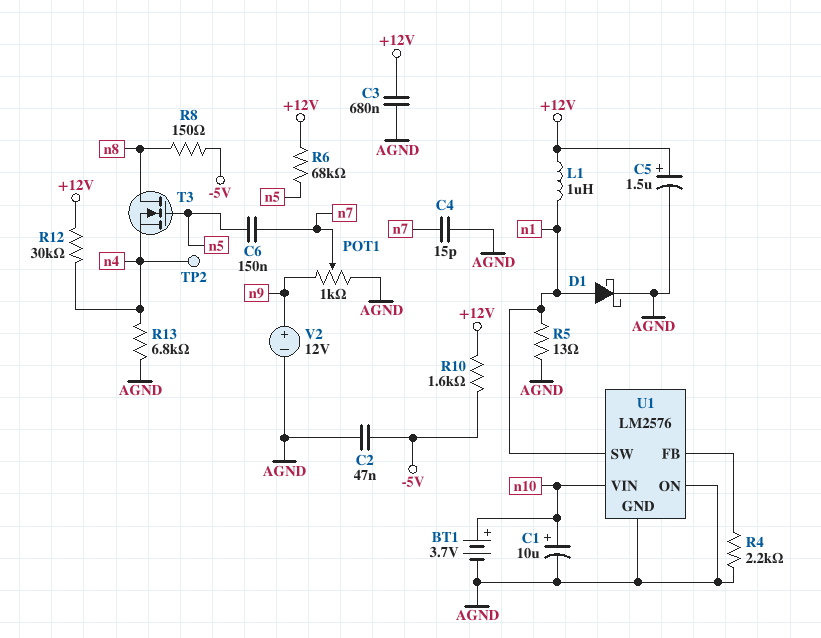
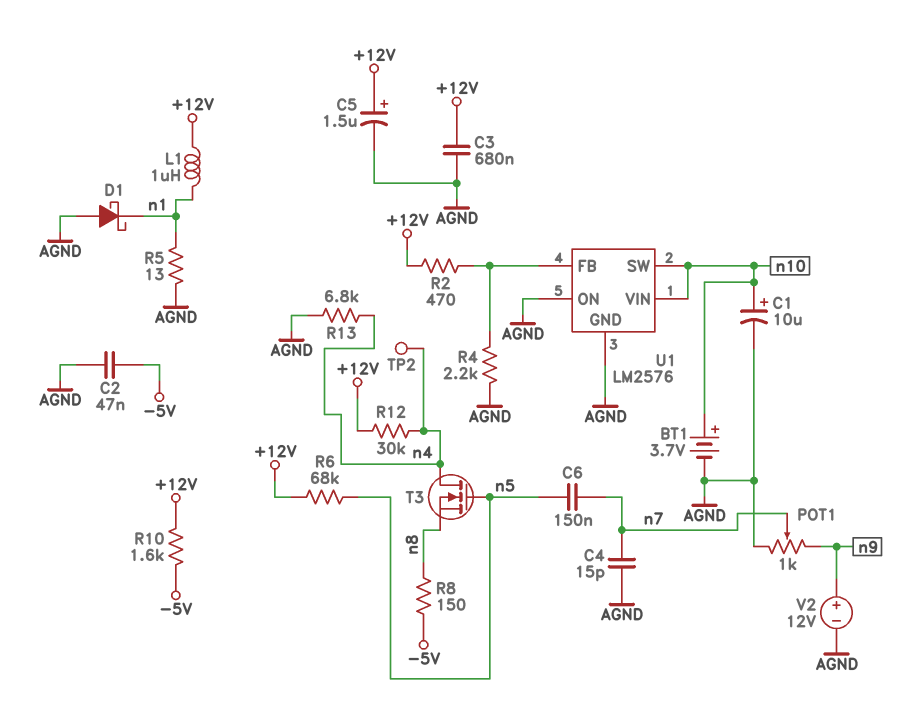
D1: schottky (A n1, K AGND) -> schottky (A AGND, K n1)
R2: none -> 470 (+12V, U1/FB)
T3: NMOS (G n5, D n8, S n4) -> NMOS (G n5, D n4, S n8)
U1 pin SW: n1 -> n10

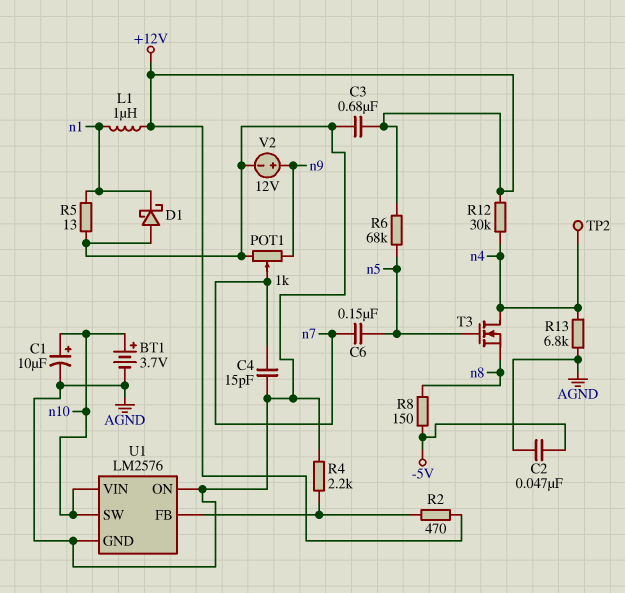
C5: 1.5uF (plus +12V, minus AGND) -> none
R10: 1.6k (+12V, -5V) -> none

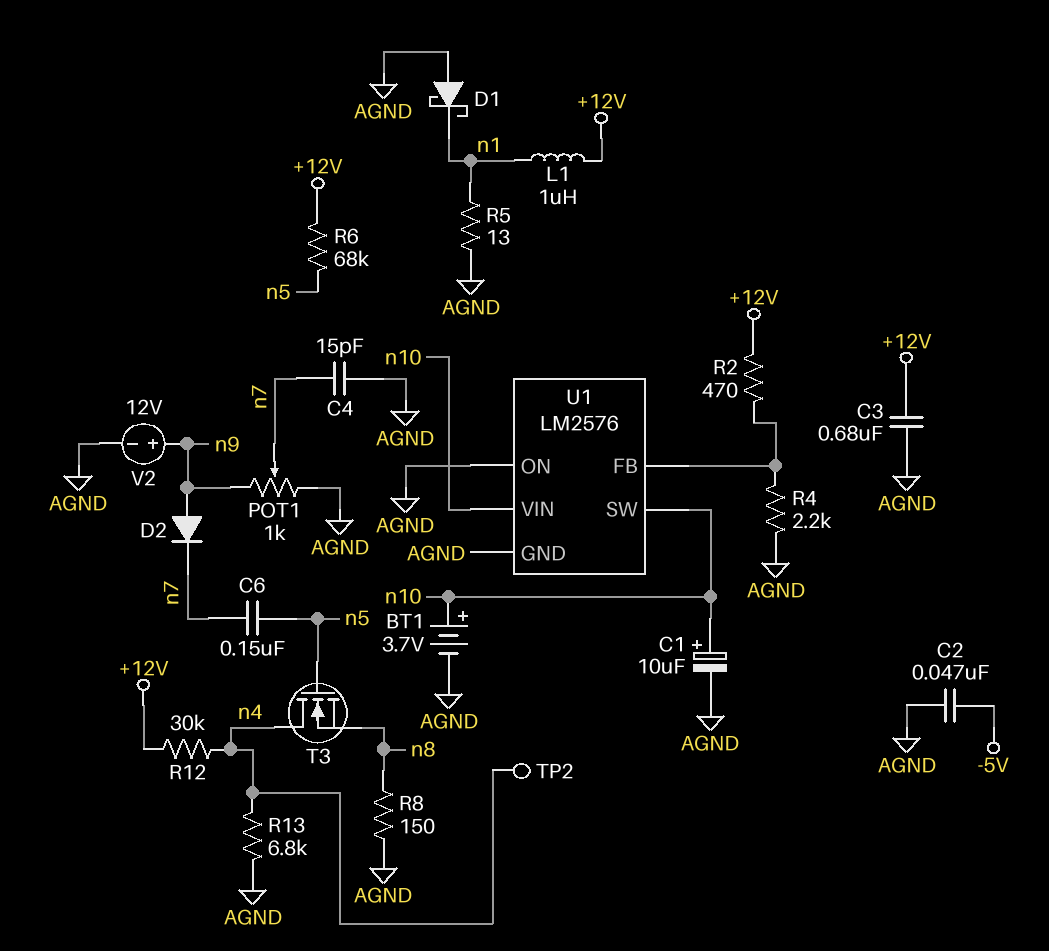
D2: none -> diode (A n9, K n7)
R8: 150 (-5V, n8) -> 150 (AGND, n8)

